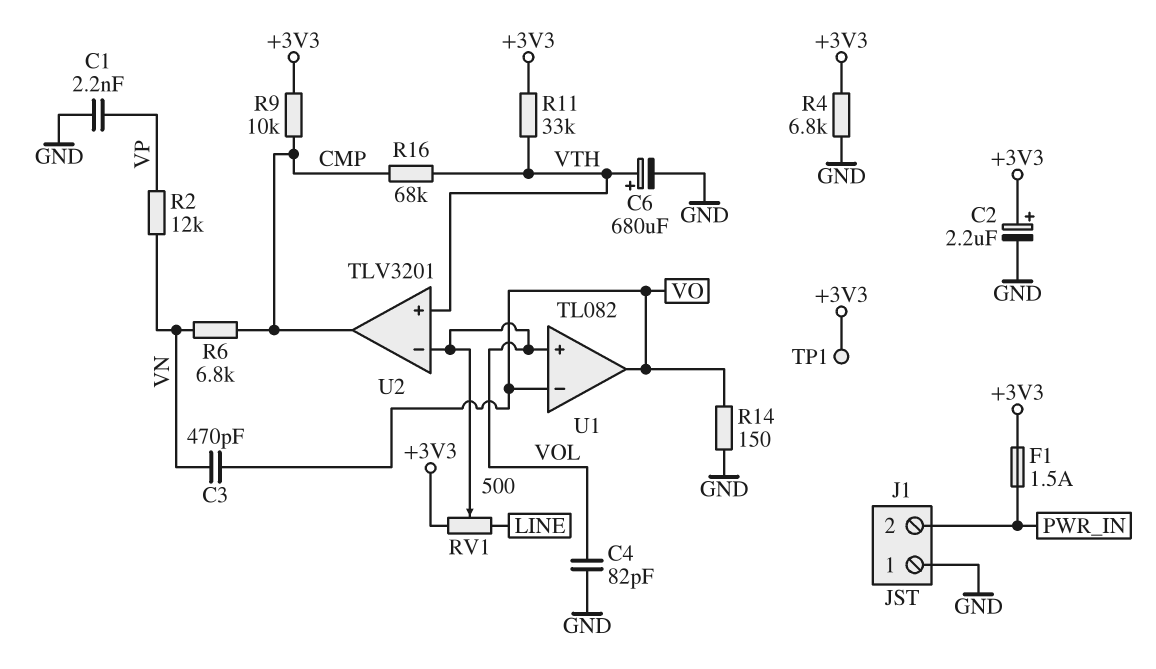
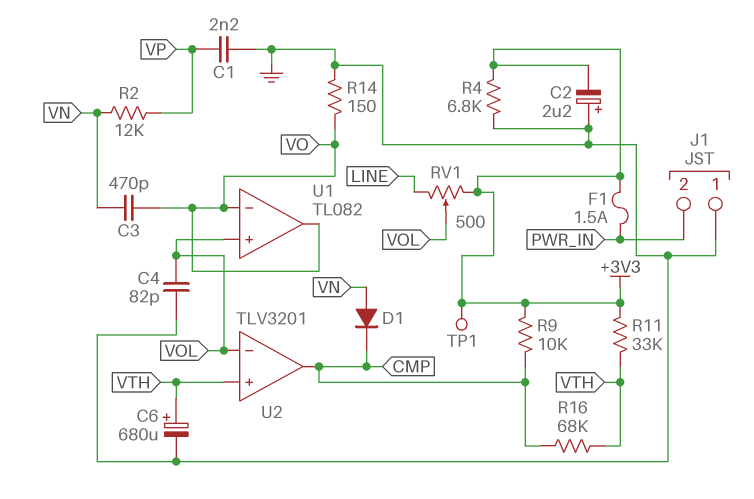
C2: 2.2uF (plus +3V3, minus GND) -> 2.2uF (plus GND, minus +3V3)
D1: none -> diode (A VN, K CMP)
R6: 6.8k (CMP, VN) -> none

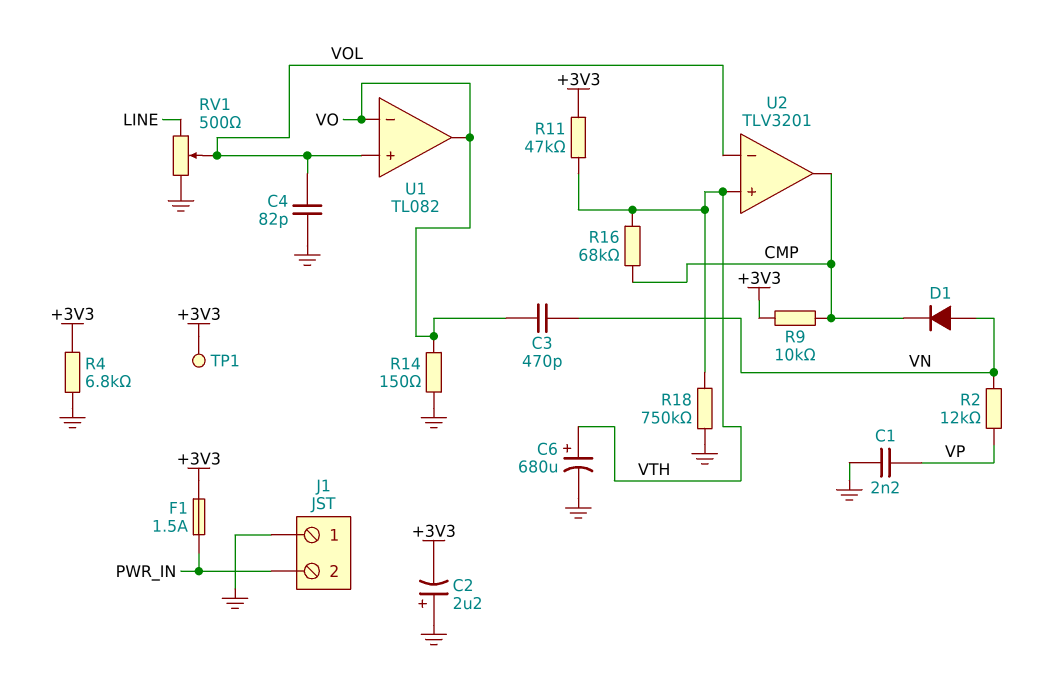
R11: 33k (+3V3, VTH) -> 47k (+3V3, VTH)
R18: none -> 750k (GND, VTH)
RV1: 500 (+3V3, LINE, wiper VOL) -> 500 (GND, LINE, wiper VOL)

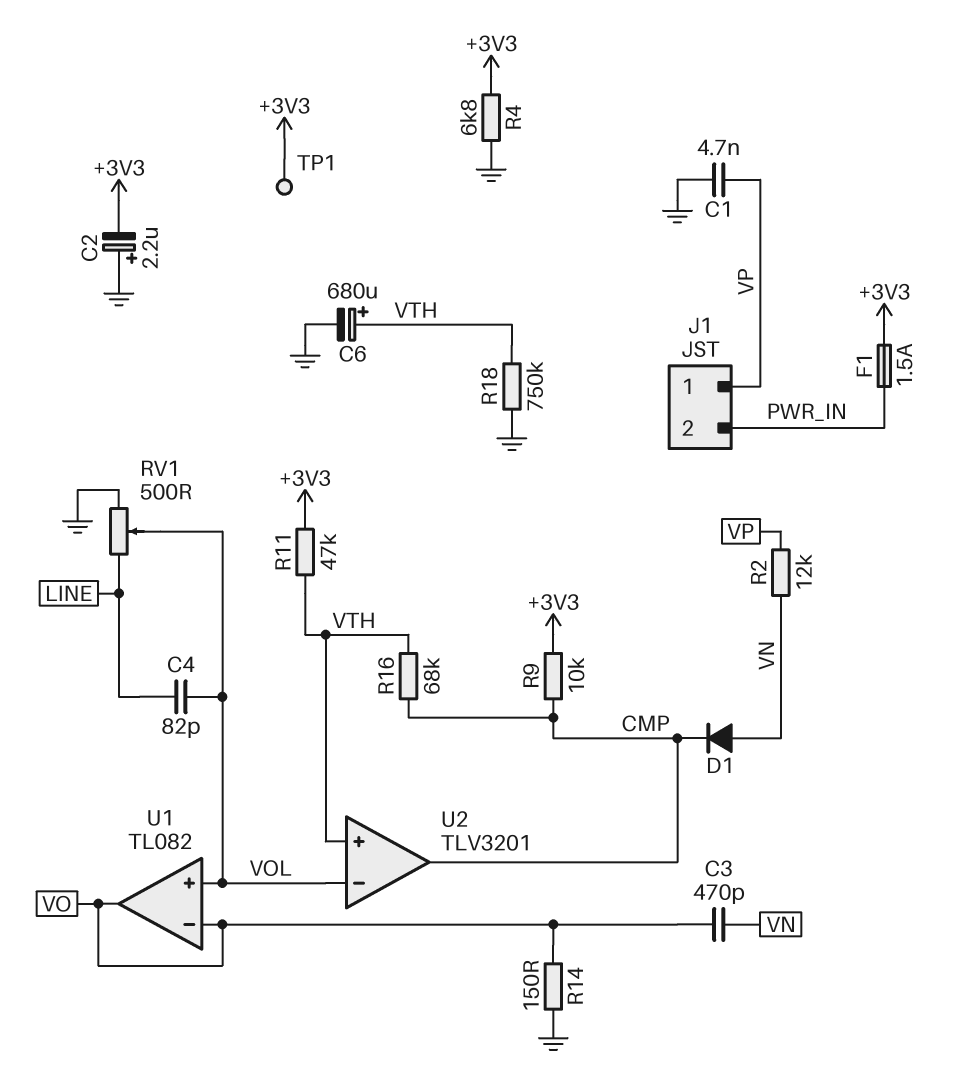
C1: 2.2nF (GND, VP) -> 4.7nF (GND, VP)
C4: 82pF (GND, VOL) -> 82pF (LINE, VOL)
J1 pin 1: GND -> VP

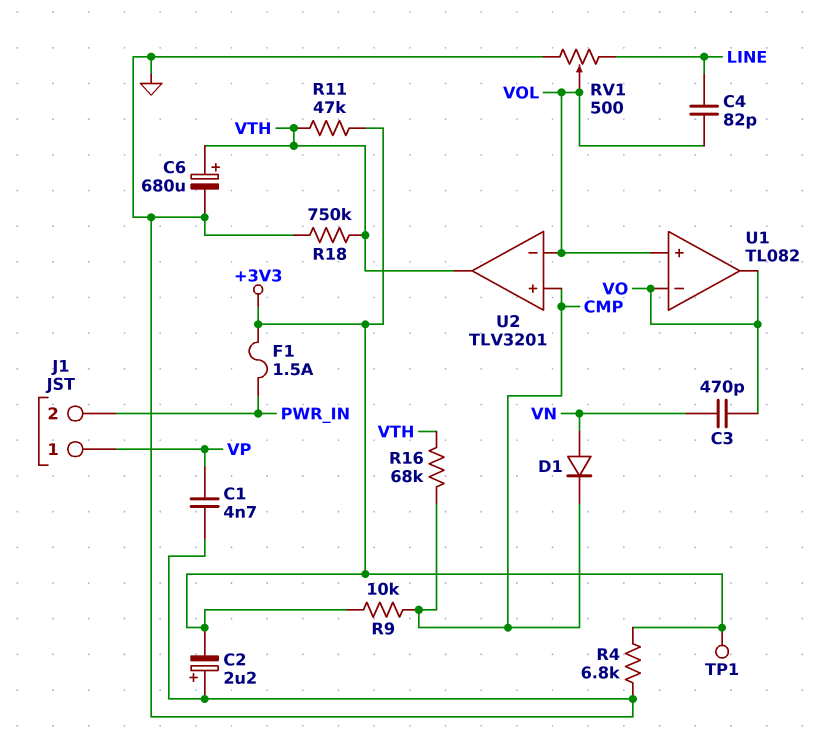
R2: 12k (VN, VP) -> none
R14: 150 (GND, VO) -> none
U2 pin in+: VTH -> CMP
U2 pin out: CMP -> VTH

